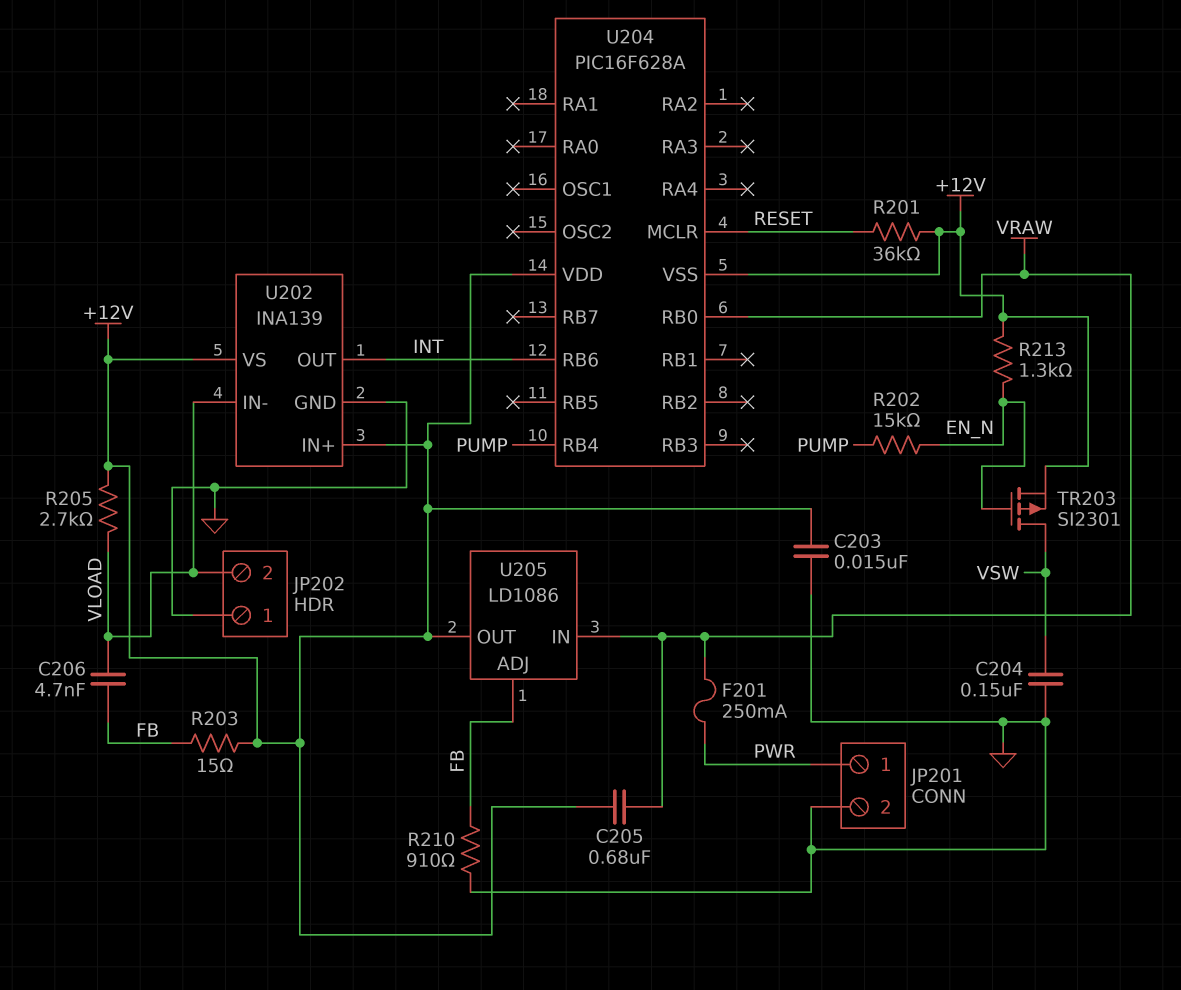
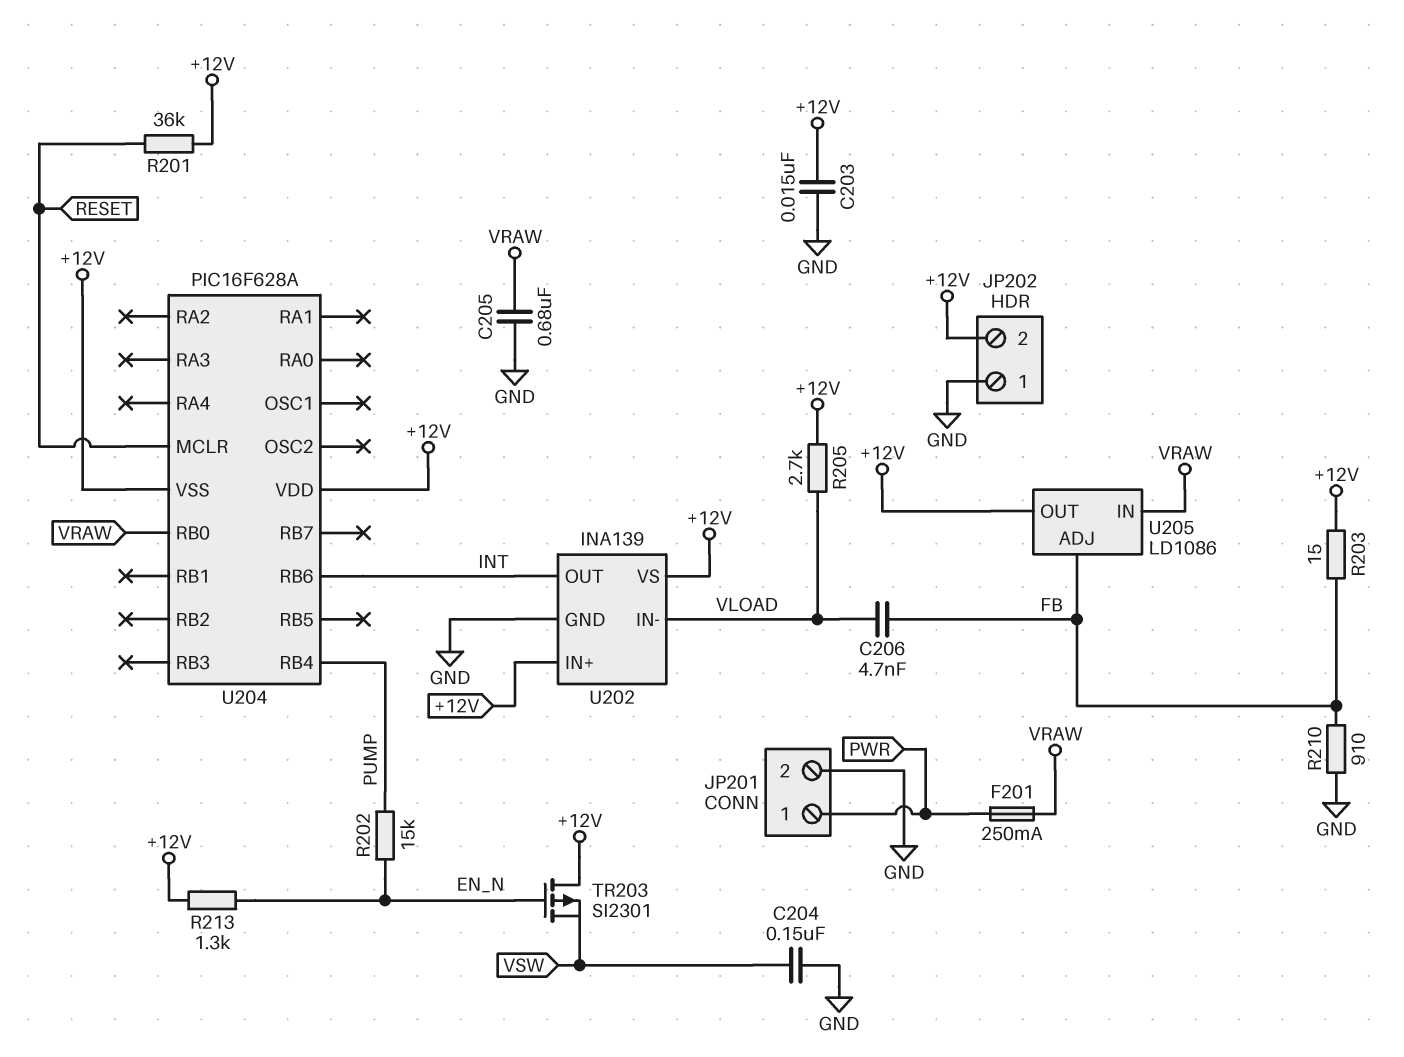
C205: 680nF (+12V, VRAW) -> 680nF (GND, VRAW)
JP202 pin 2: VLOAD -> +12V
TR203: PMOS SI2301 (G EN_N, D VSW, S +12V) -> PMOS SI2301 (G EN_N, D +12V, S VSW)

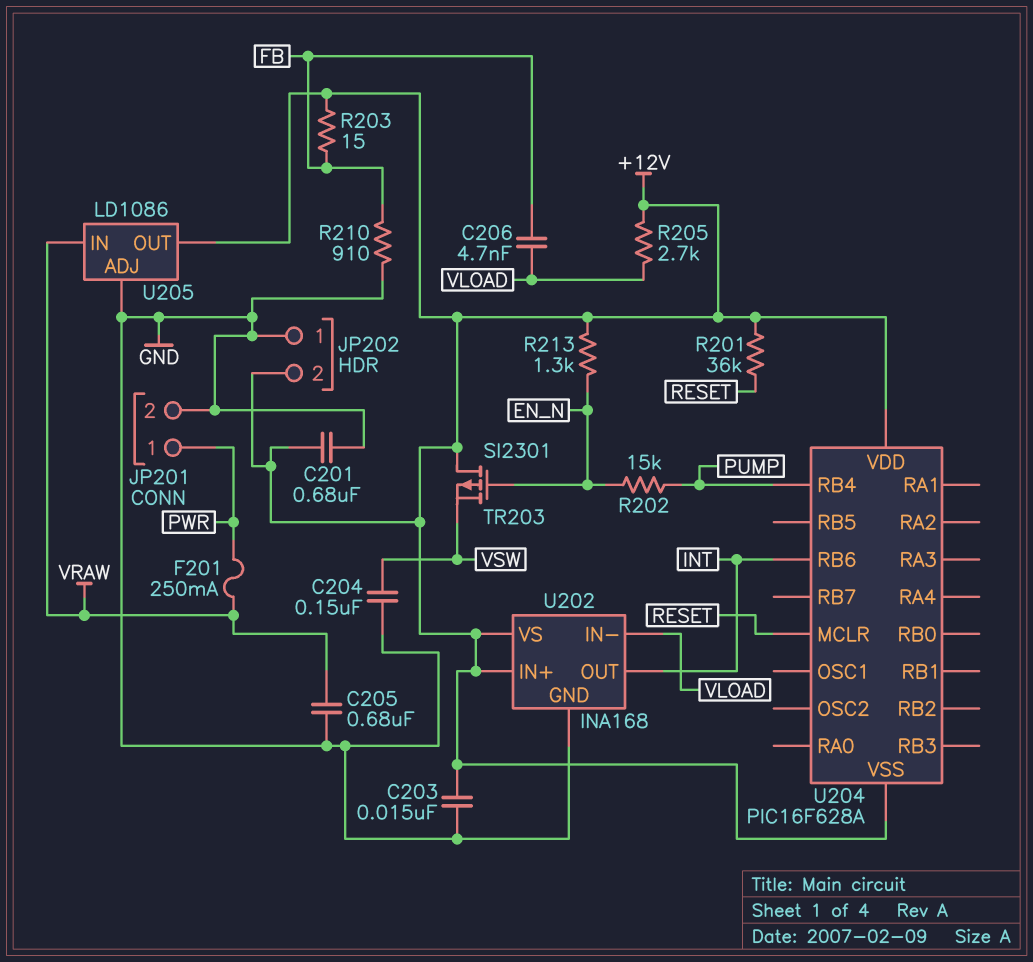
C201: none -> 680nF (+12V, GND)
U202: INA139 -> INA168
U204 pin RB0: VRAW -> none
U205 pin ADJ: FB -> GND

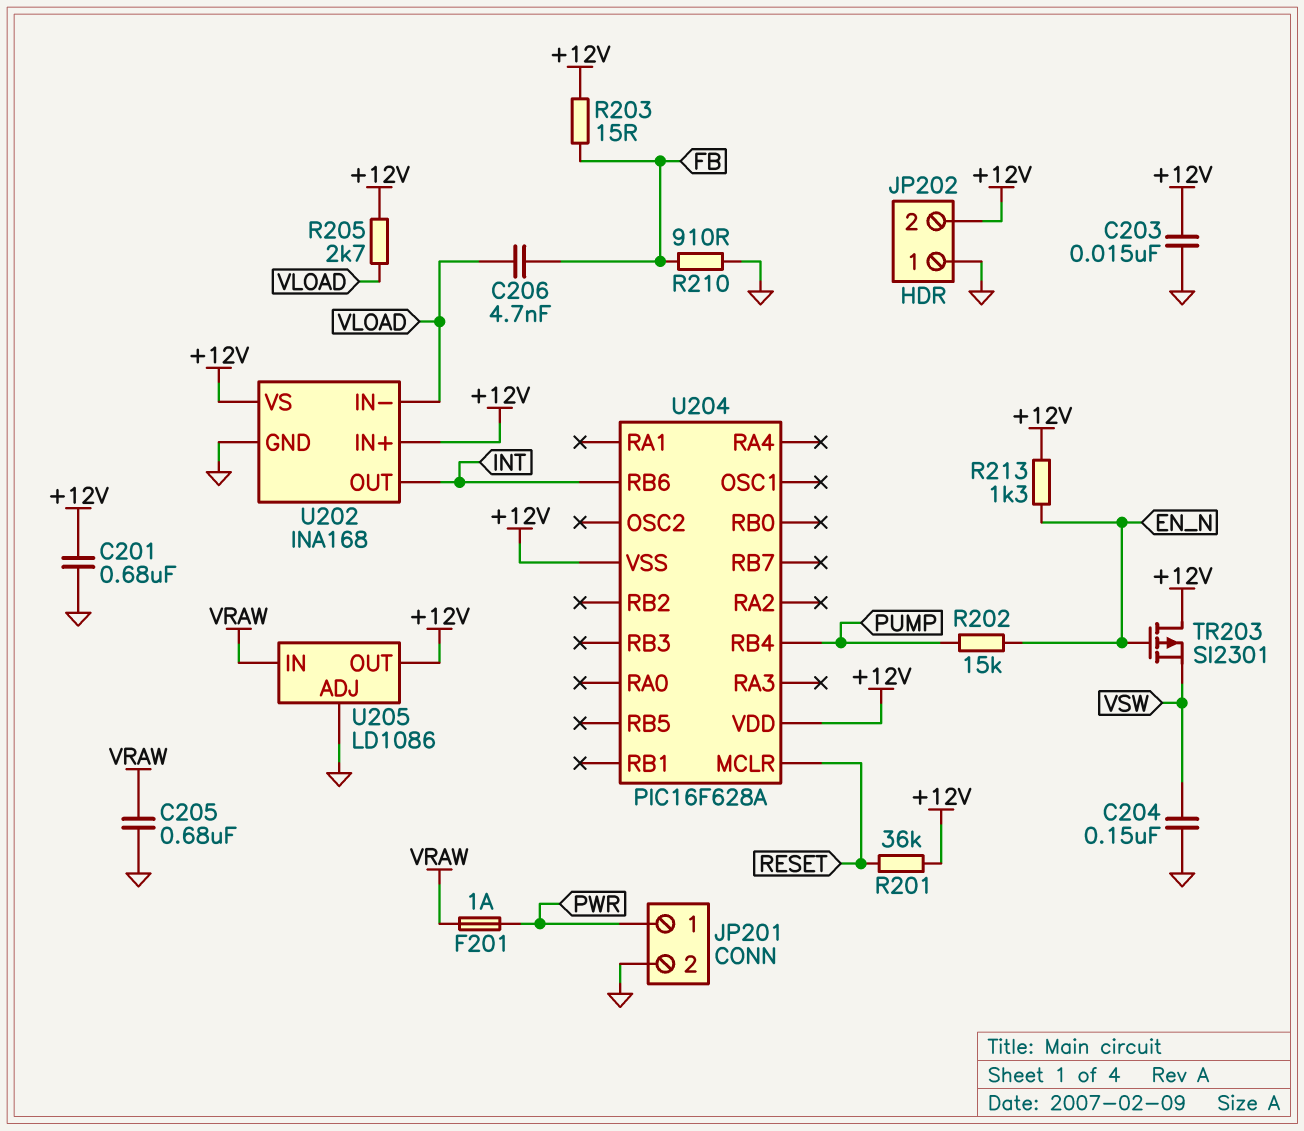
F201: 250mA (PWR, VRAW) -> 1A (PWR, VRAW)

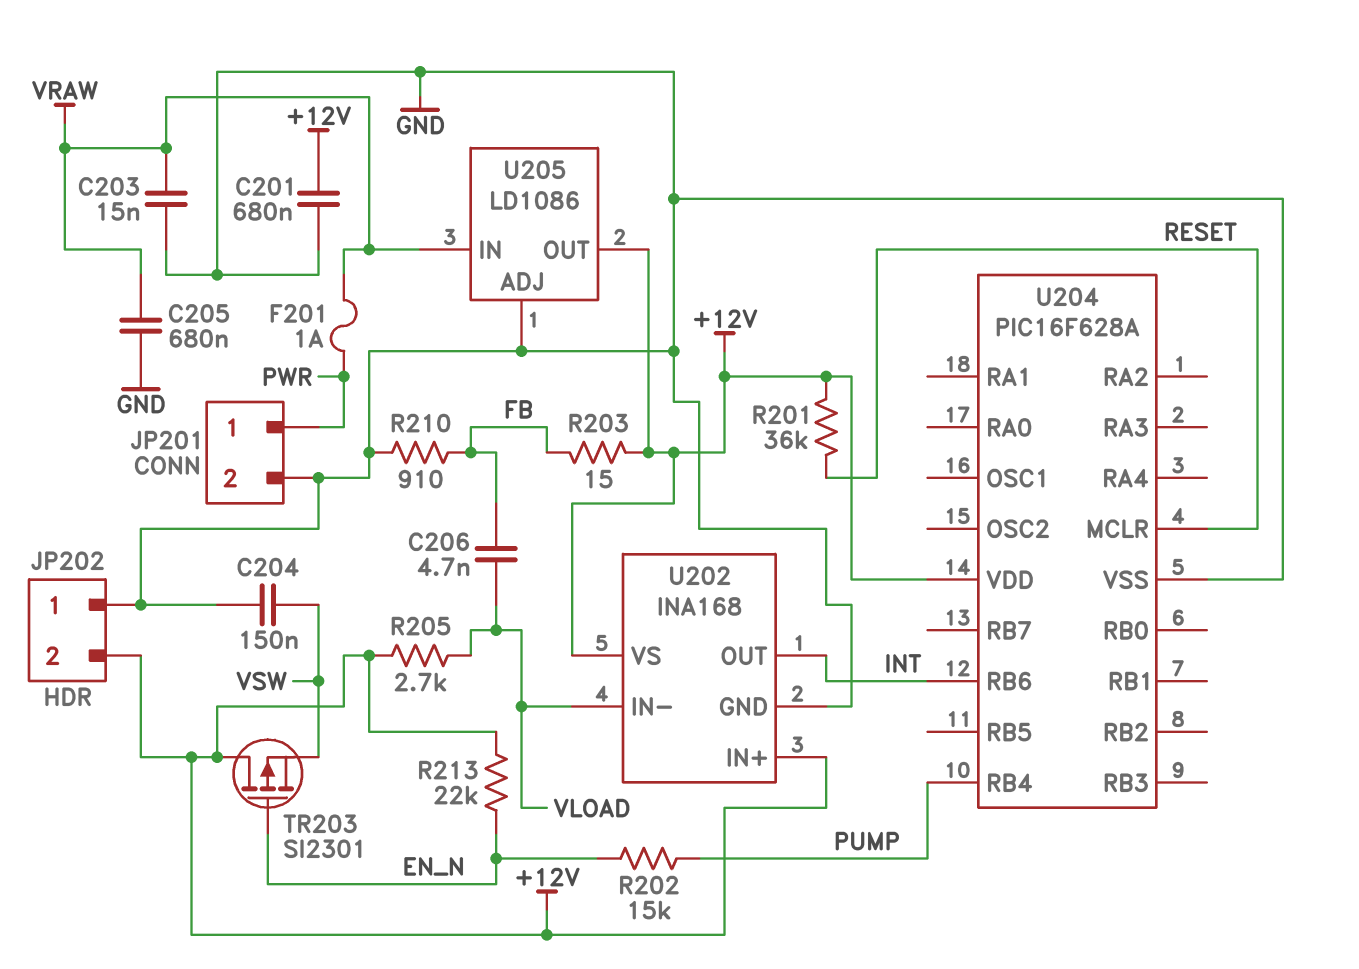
C203: 15nF (+12V, GND) -> 15nF (GND, VRAW)
R213: 1.3k (+12V, EN_N) -> 22k (+12V, EN_N)
U204 pin VSS: +12V -> GND

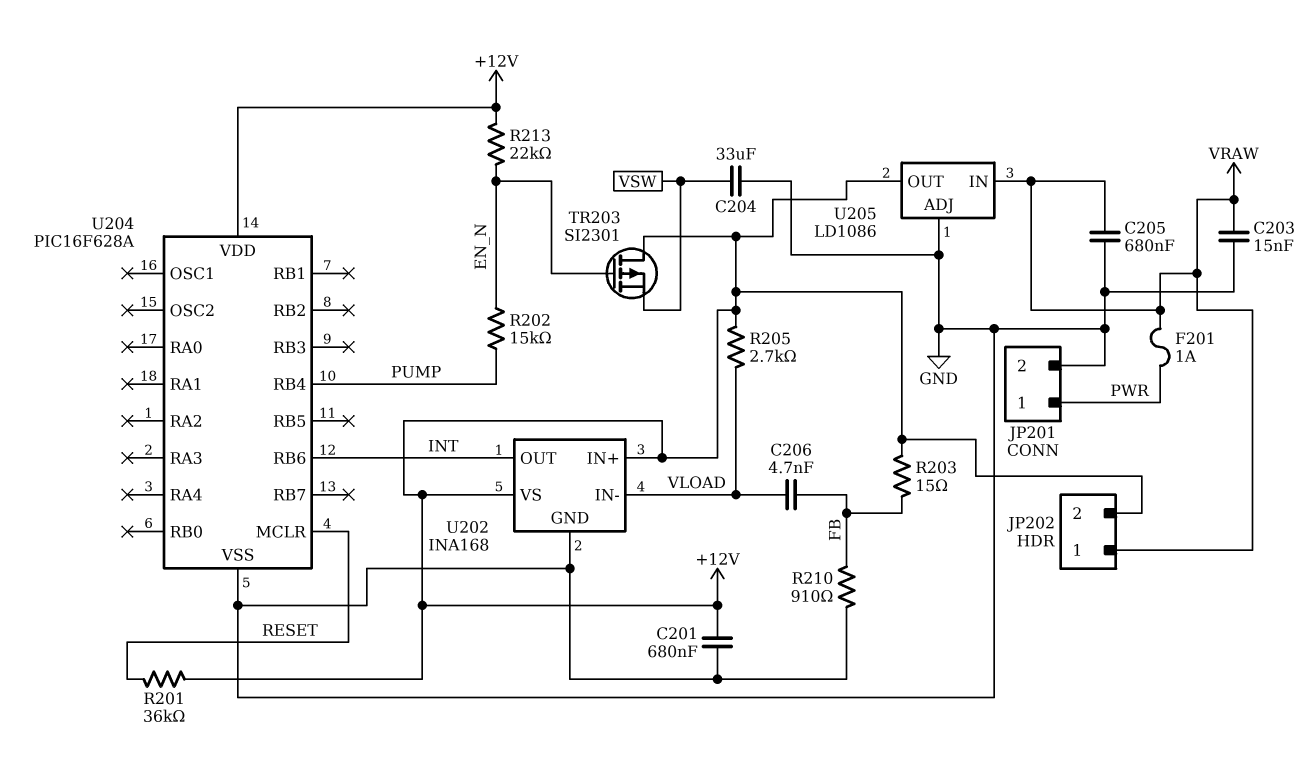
C204: 150nF (GND, VSW) -> 33uF (GND, VSW)
JP202 pin 1: GND -> VRAW

